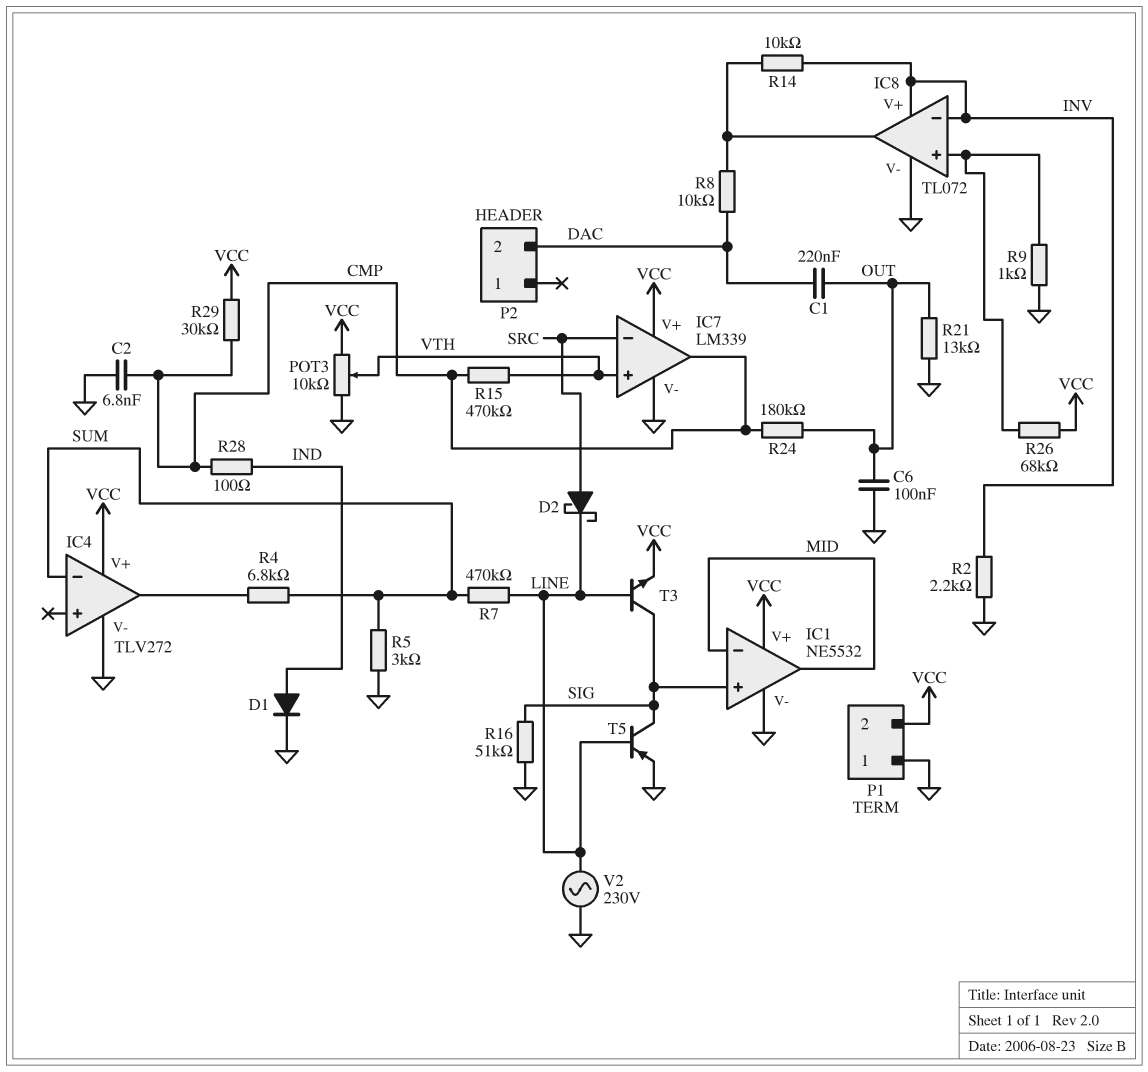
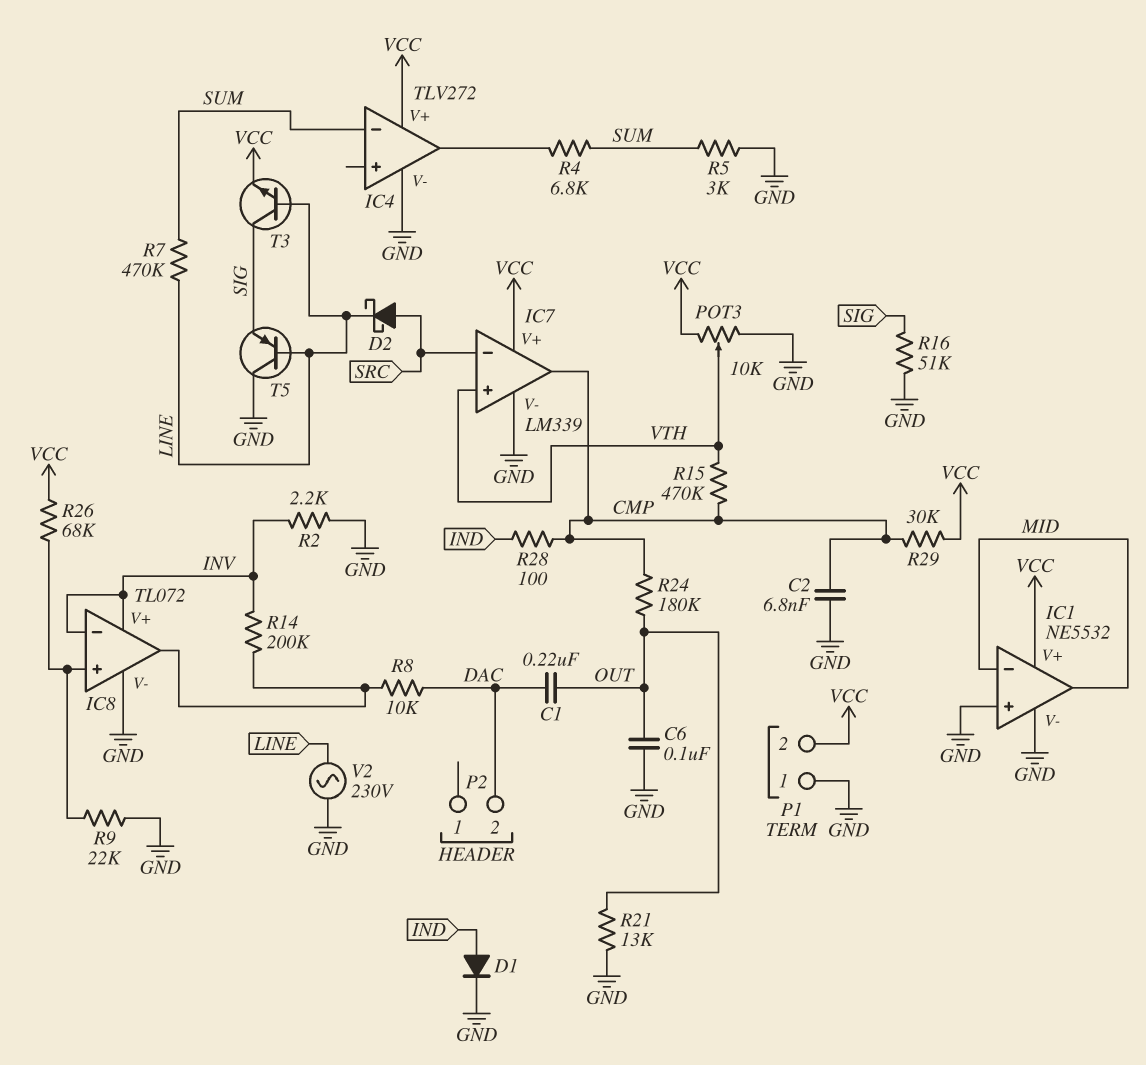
IC1 pin in+: SIG -> GND
R9: 1k (GND, IC8/in+) -> 22k (GND, IC8/in+)
R14: 10k (IC8/out, INV) -> 200k (IC8/out, INV)
T5: PNP (B LINE, C SIG, E GND) -> PNP (B LINE, C GND, E SIG)

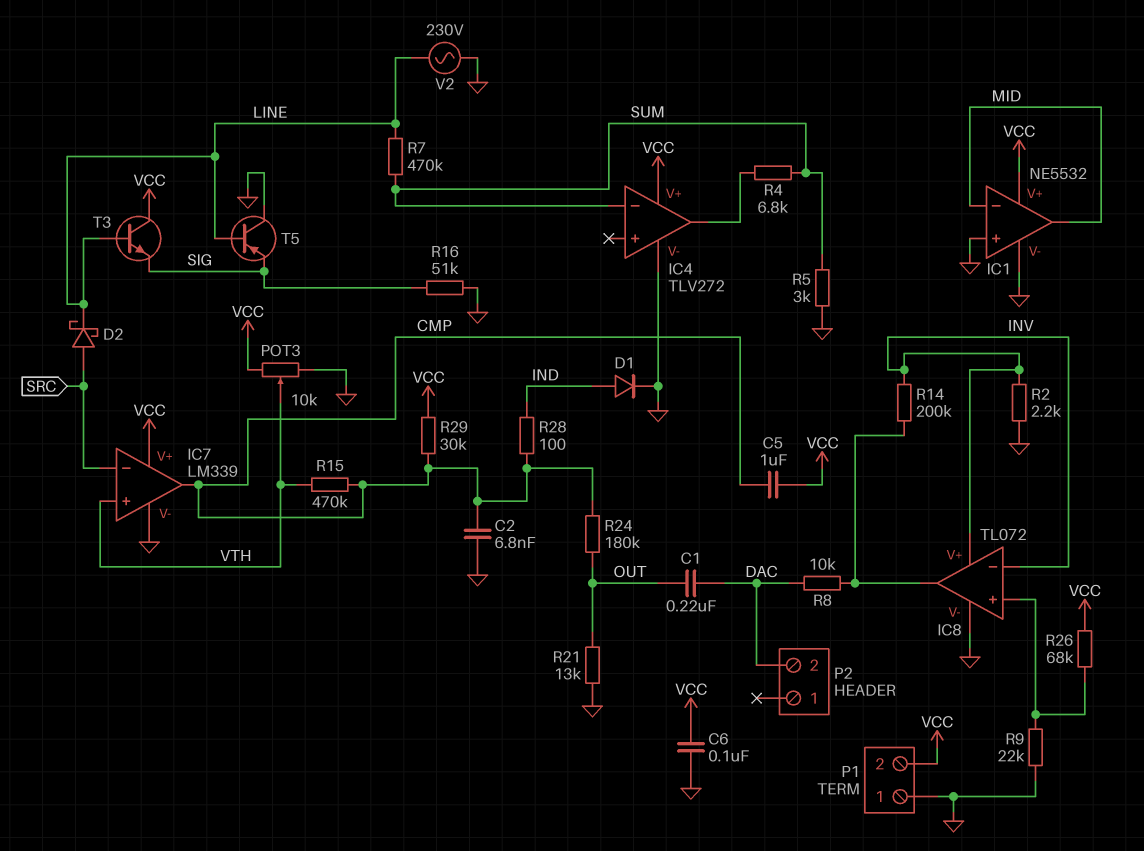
C5: none -> 1uF (CMP, VCC)
C6: 100nF (GND, OUT) -> 100nF (GND, VCC)
T3: NPN (B LINE, C SIG, E VCC) -> NPN (B LINE, C VCC, E SIG)

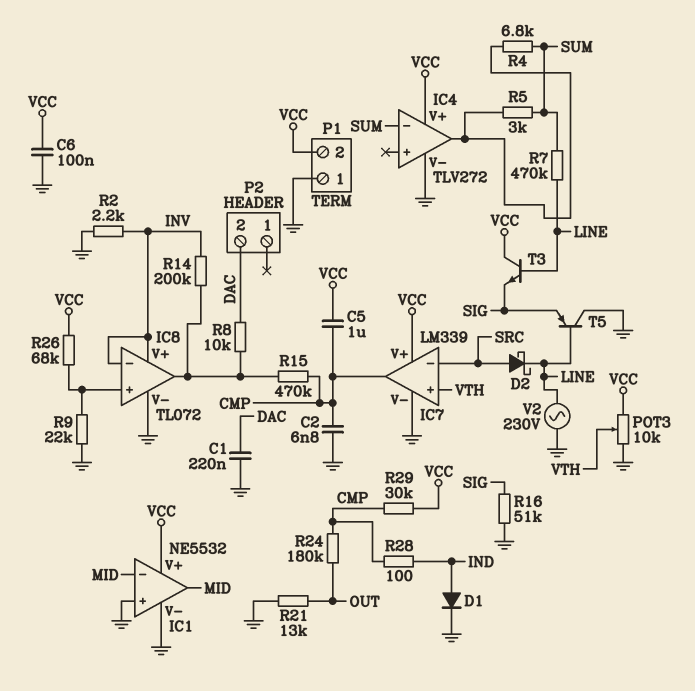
C1: 220nF (DAC, OUT) -> 220nF (DAC, GND)
R5: 3k (GND, SUM) -> 3k (IC4/out, SUM)
R15: 470k (CMP, VTH) -> 470k (CMP, IC8/out)

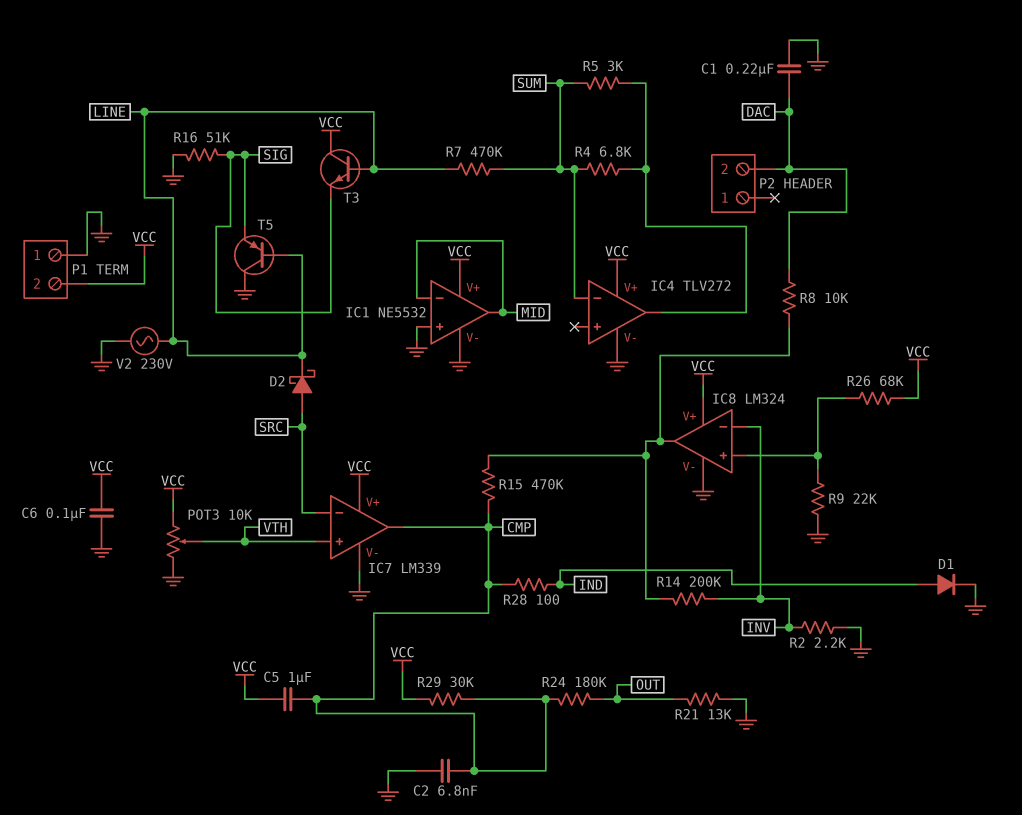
IC8: TL072 -> LM324
IC8 pin V+: INV -> VCC

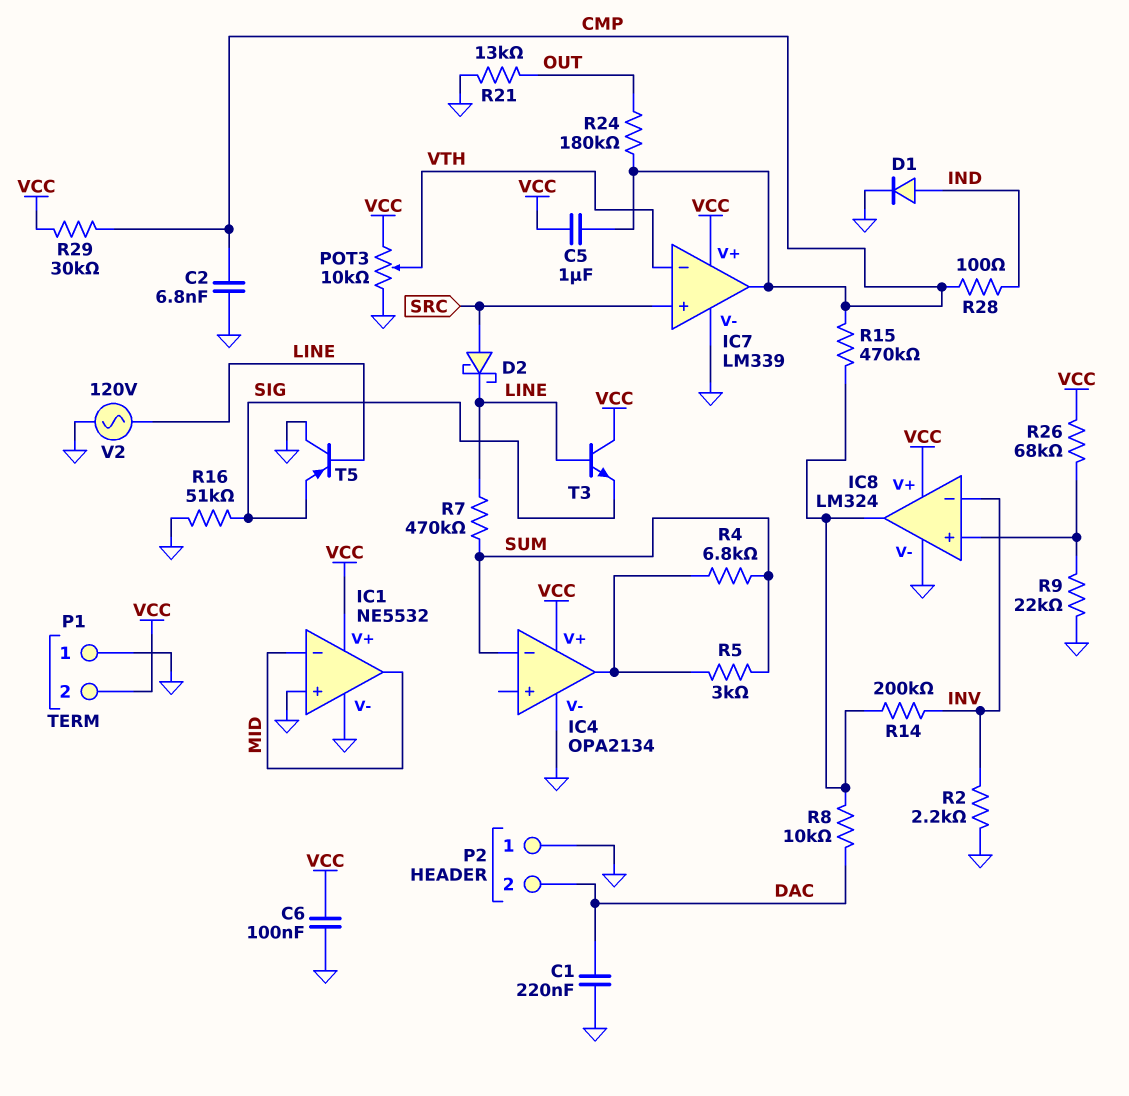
IC4: TLV272 -> OPA2134
IC7 pin in+: VTH -> SRC
IC7 pin in-: SRC -> VTH
P2 pin 1: none -> GND
V2: AC 230V (GND, LINE) -> AC 120V (GND, LINE)

